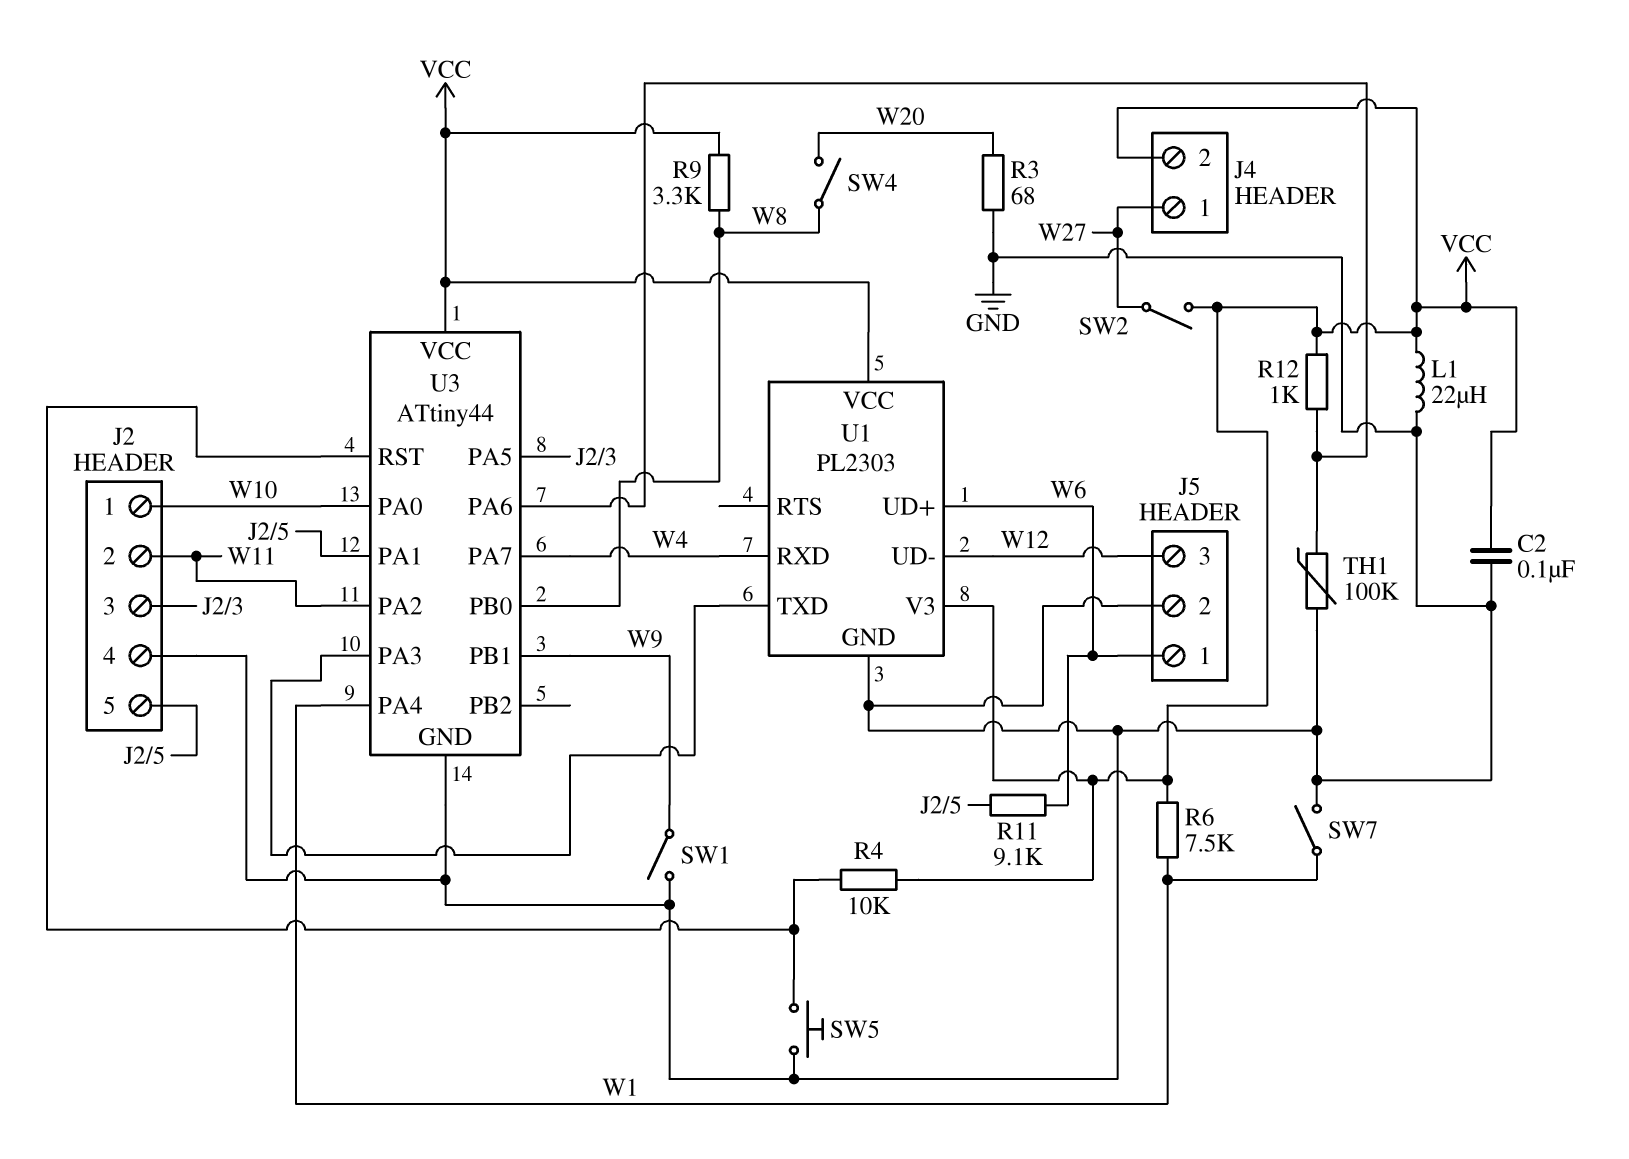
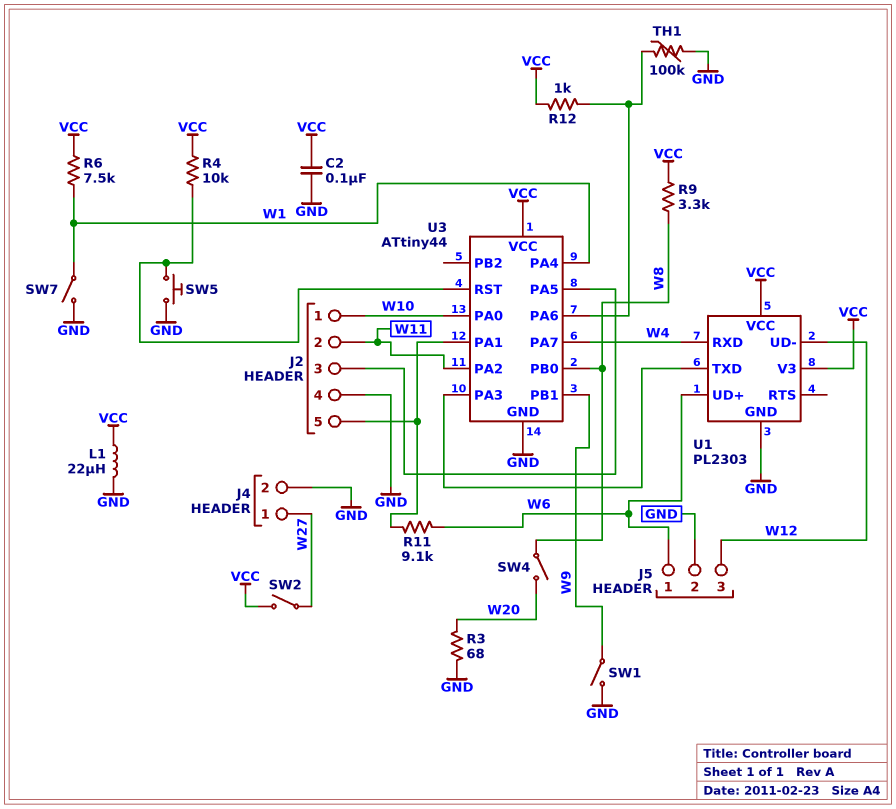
J4 pin 2: VCC -> GND

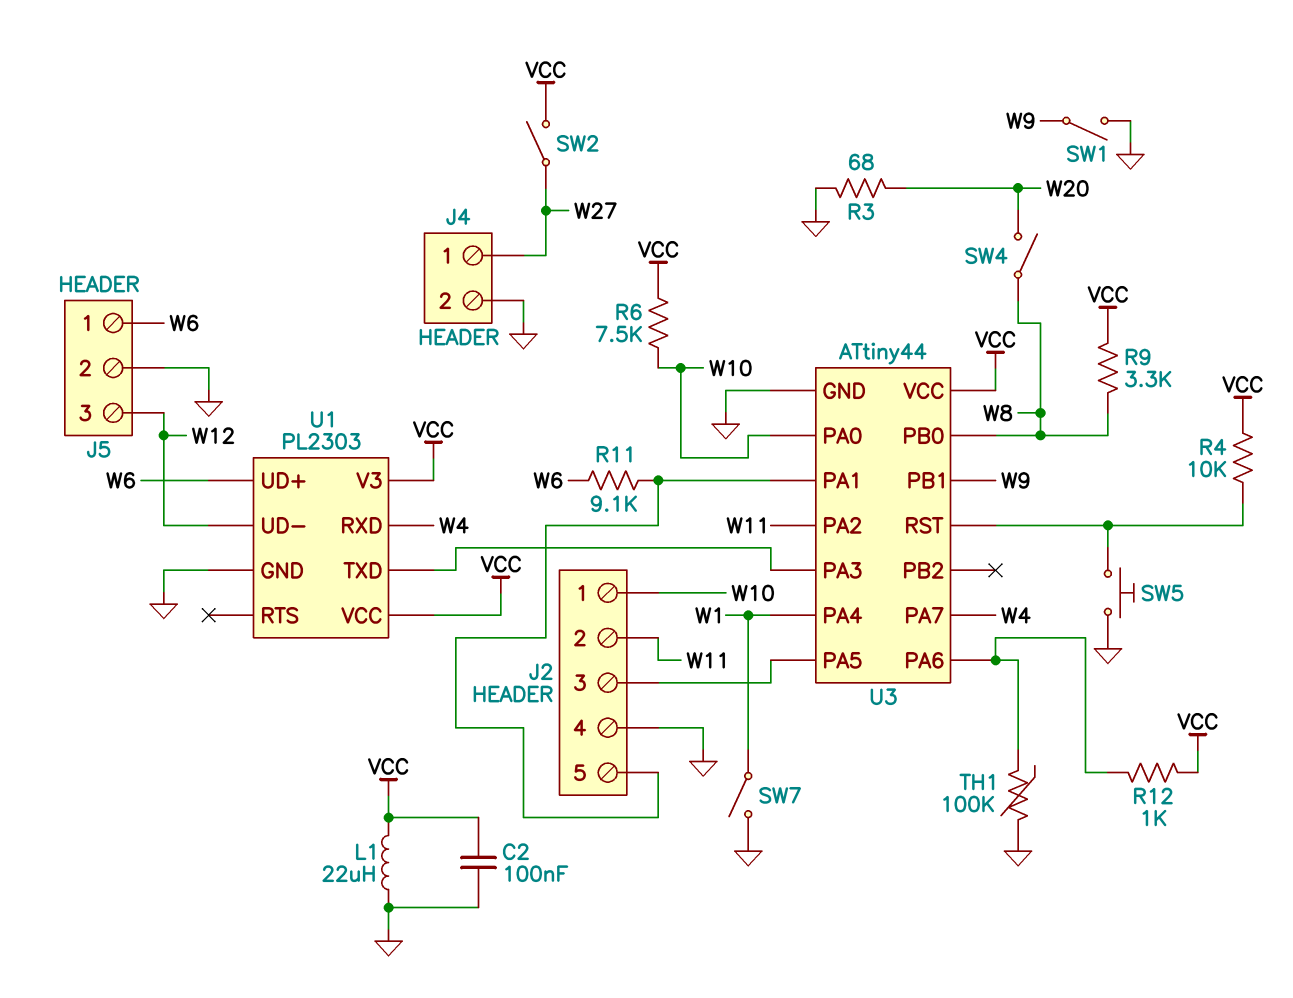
R6: 7.5k (VCC, W1) -> 7.5k (VCC, W10)

